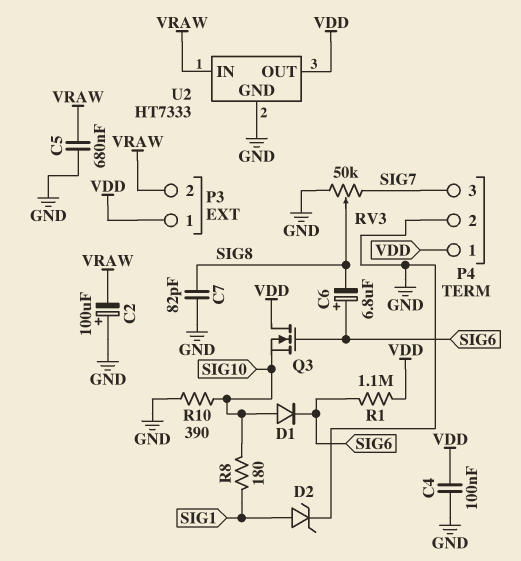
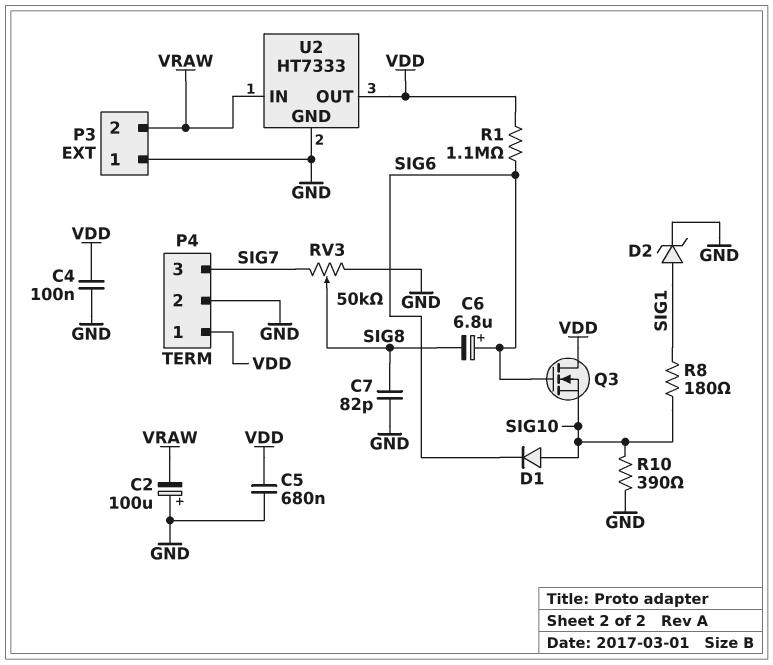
C5: 680nF (GND, VRAW) -> 680nF (GND, VDD)
P3 pin 1: VDD -> GND

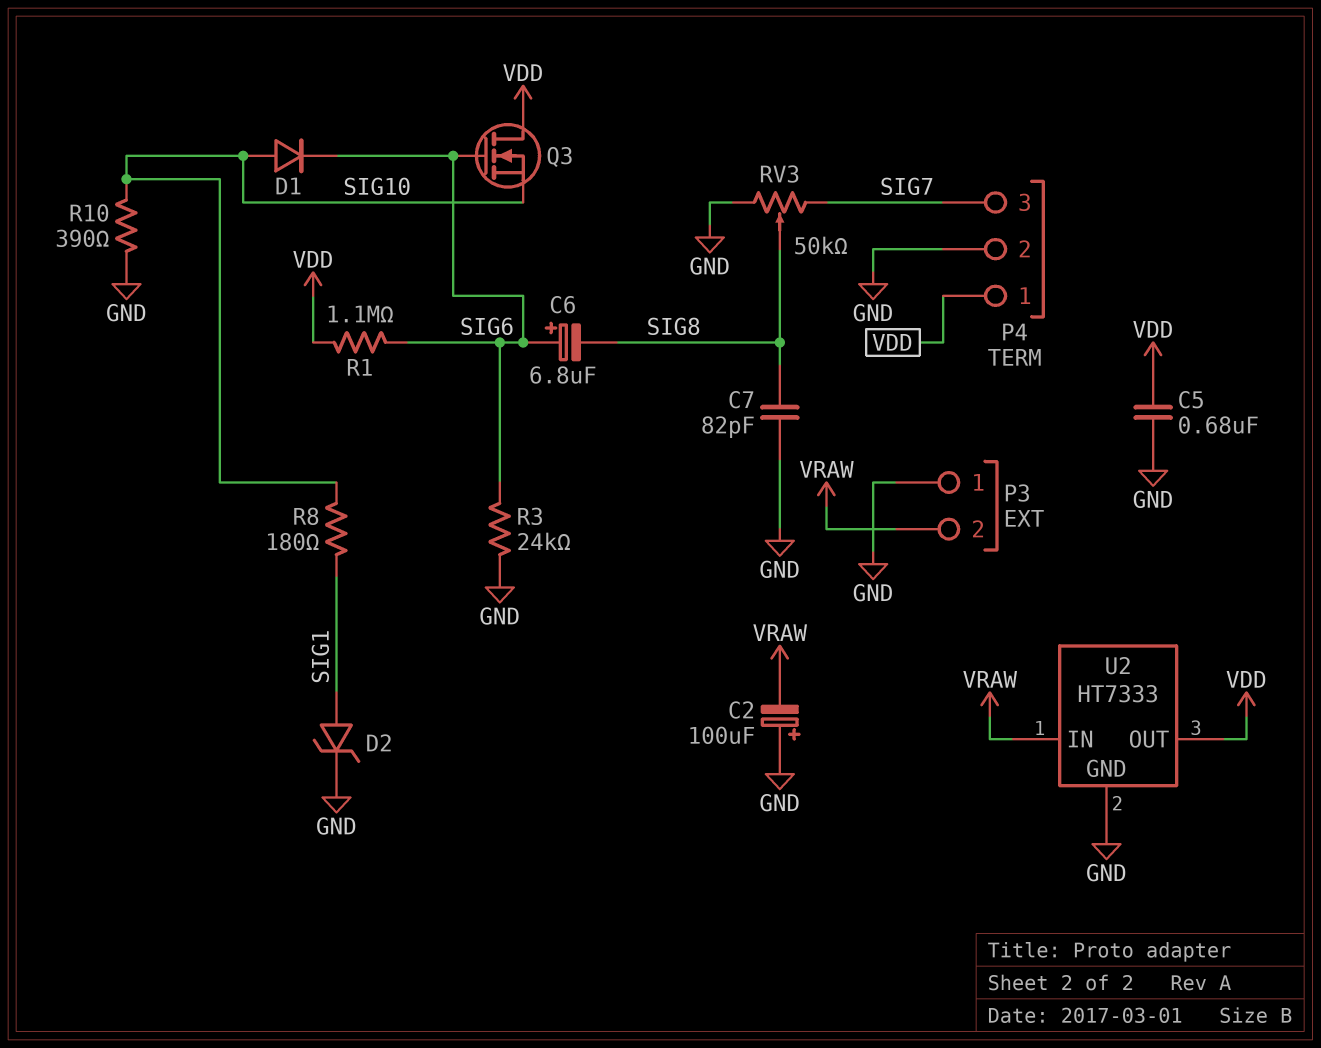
C4: 100nF (GND, VDD) -> none
R3: none -> 24k (GND, SIG6)

